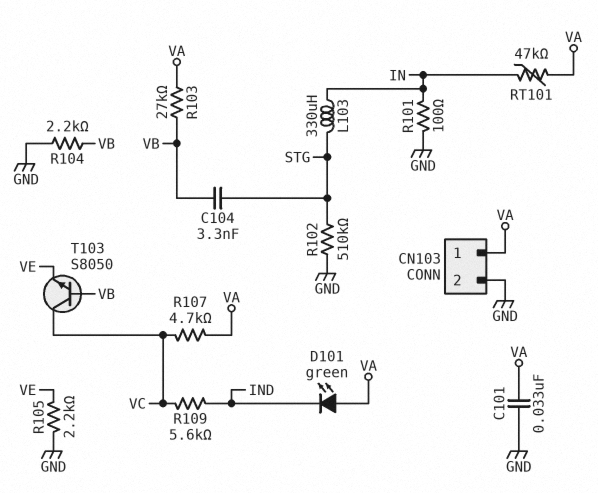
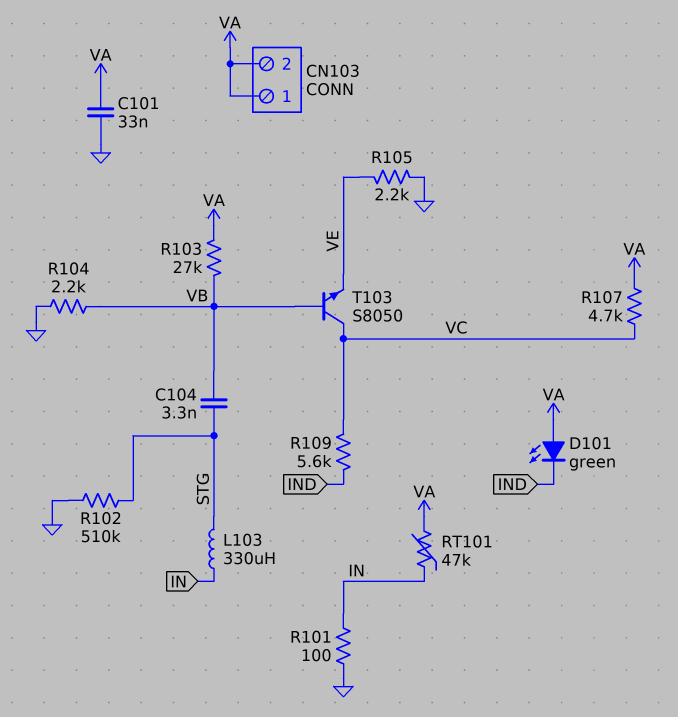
CN103 pin 2: GND -> VA

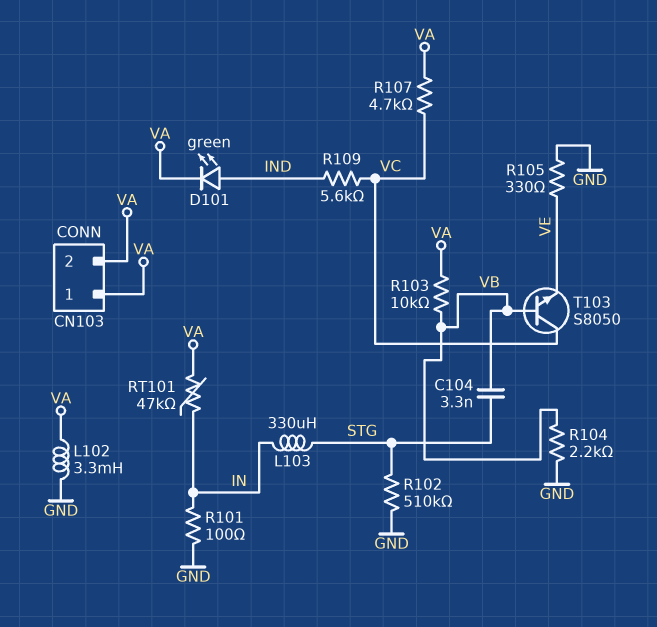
C101: 33nF (GND, VA) -> none
D101: LED green (A VA, K IND) -> LED green (A IND, K VA)
L102: none -> 3.3mH (GND, VA)
R103: 27k (VA, VB) -> 10k (VA, VB)
R105: 2.2k (GND, VE) -> 330 (GND, VE)

